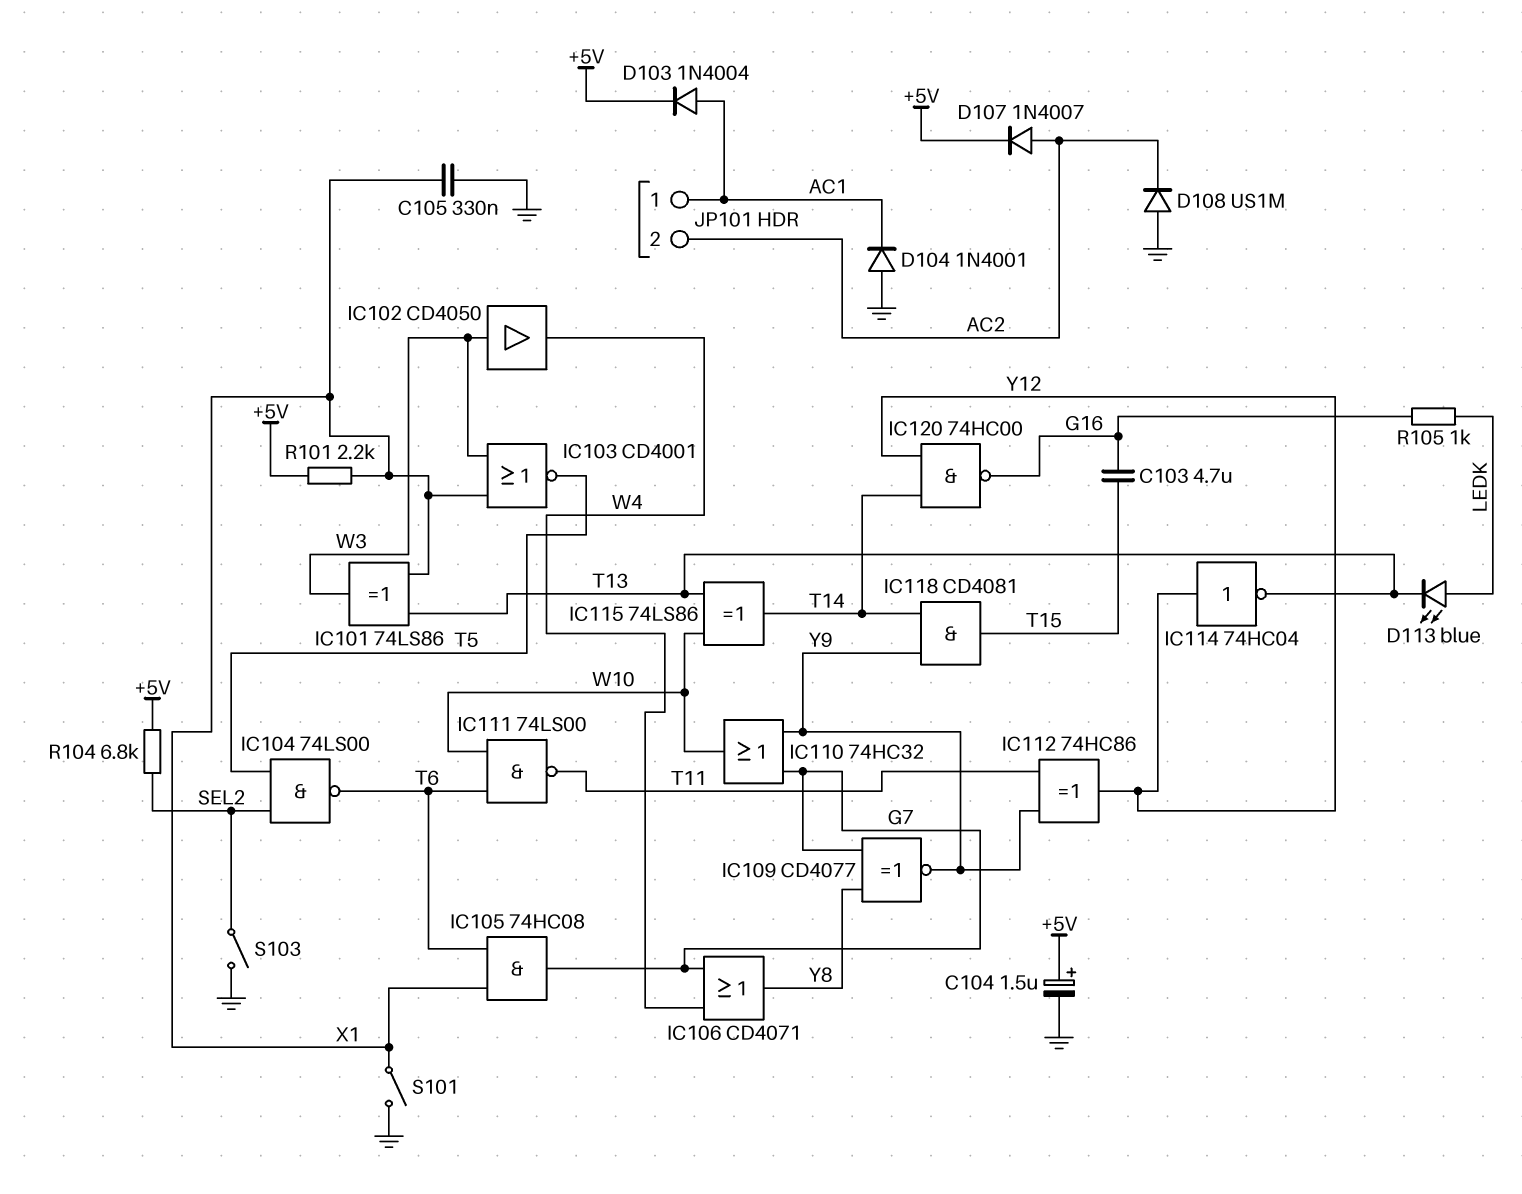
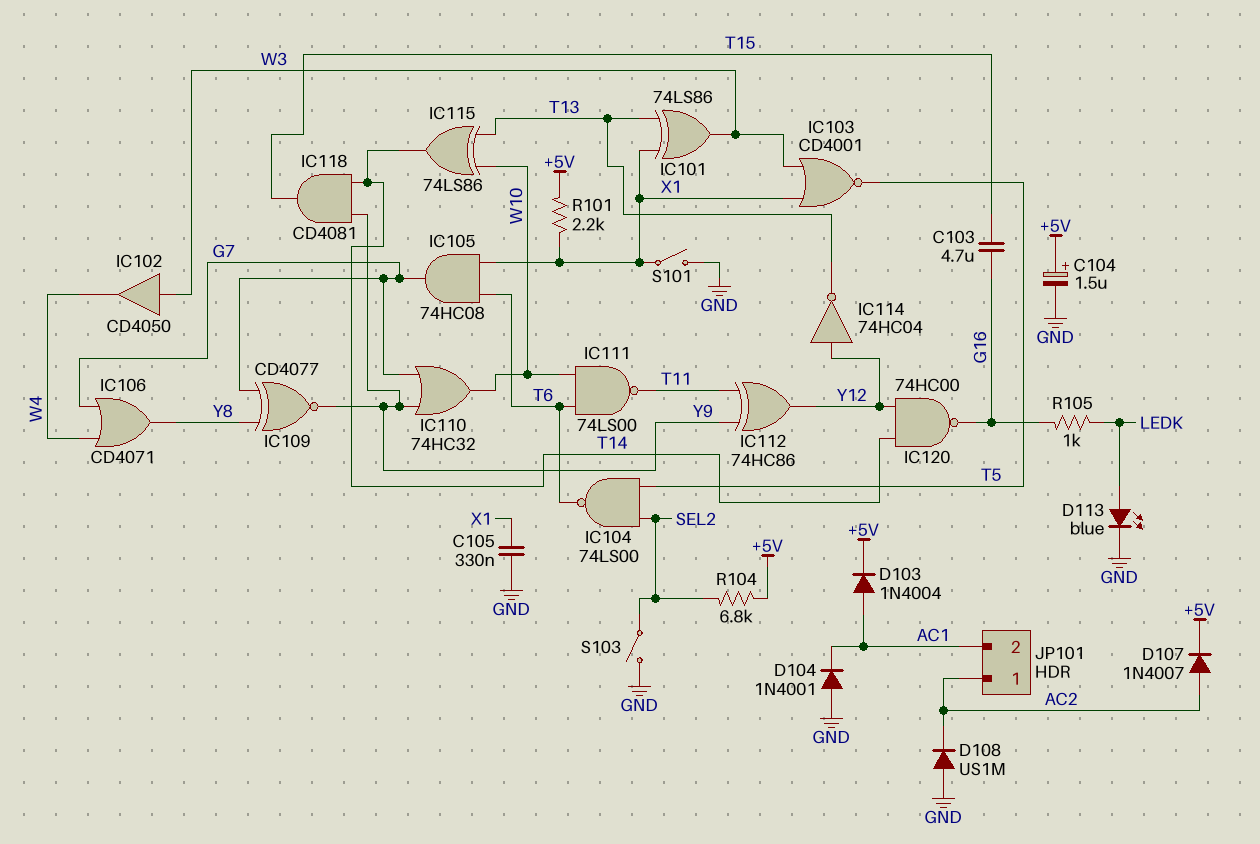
D113: LED blue (A LEDK, K T13) -> LED blue (A LEDK, K GND)
JP101 pin 1: AC1 -> AC2
JP101 pin 2: AC2 -> AC1

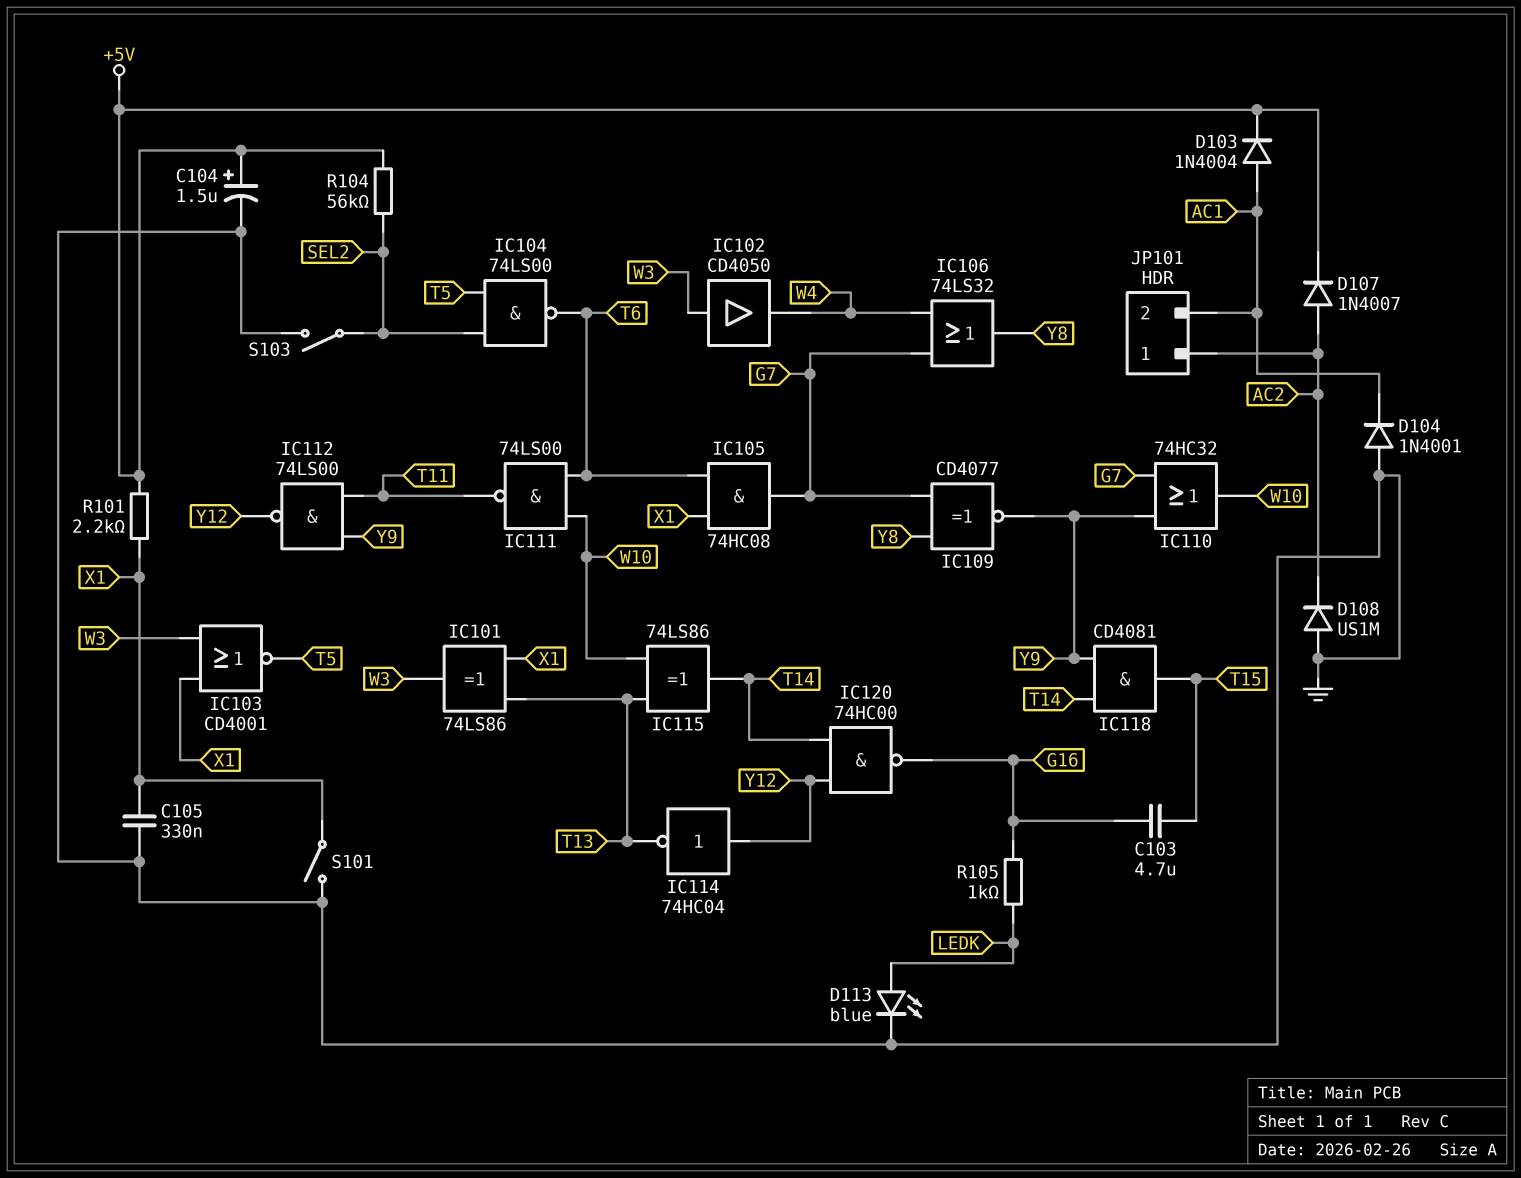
IC106: OR CD4071 (in G7, in W4, out Y8) -> OR 74LS32 (in G7, in W4, out Y8)
IC112: XOR 74HC86 (in T11, in Y9, out Y12) -> NAND 74LS00 (in T11, in Y9, out Y12)
R104: 6.8k (+5V, SEL2) -> 56k (+5V, SEL2)

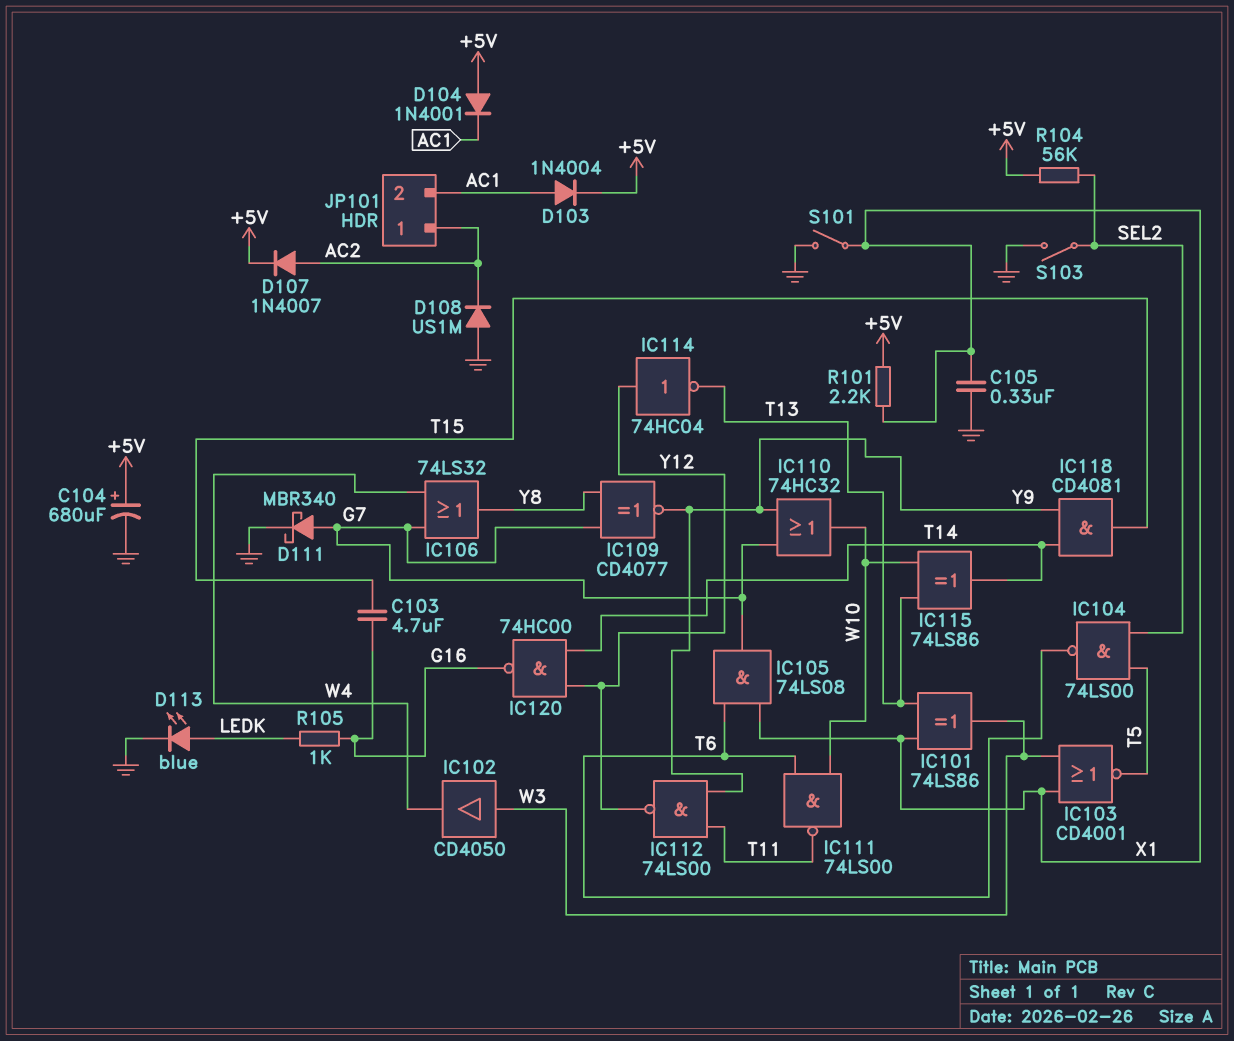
C104: 1.5uF (plus +5V, minus GND) -> 680uF (plus +5V, minus GND)
D104: diode 1N4001 (A GND, K AC1) -> diode 1N4001 (A +5V, K AC1)
D111: none -> schottky MBR340 (A G7, K GND)
IC105: AND 74HC08 (in T6, in X1, out G7) -> AND 74LS08 (in T6, in X1, out G7)

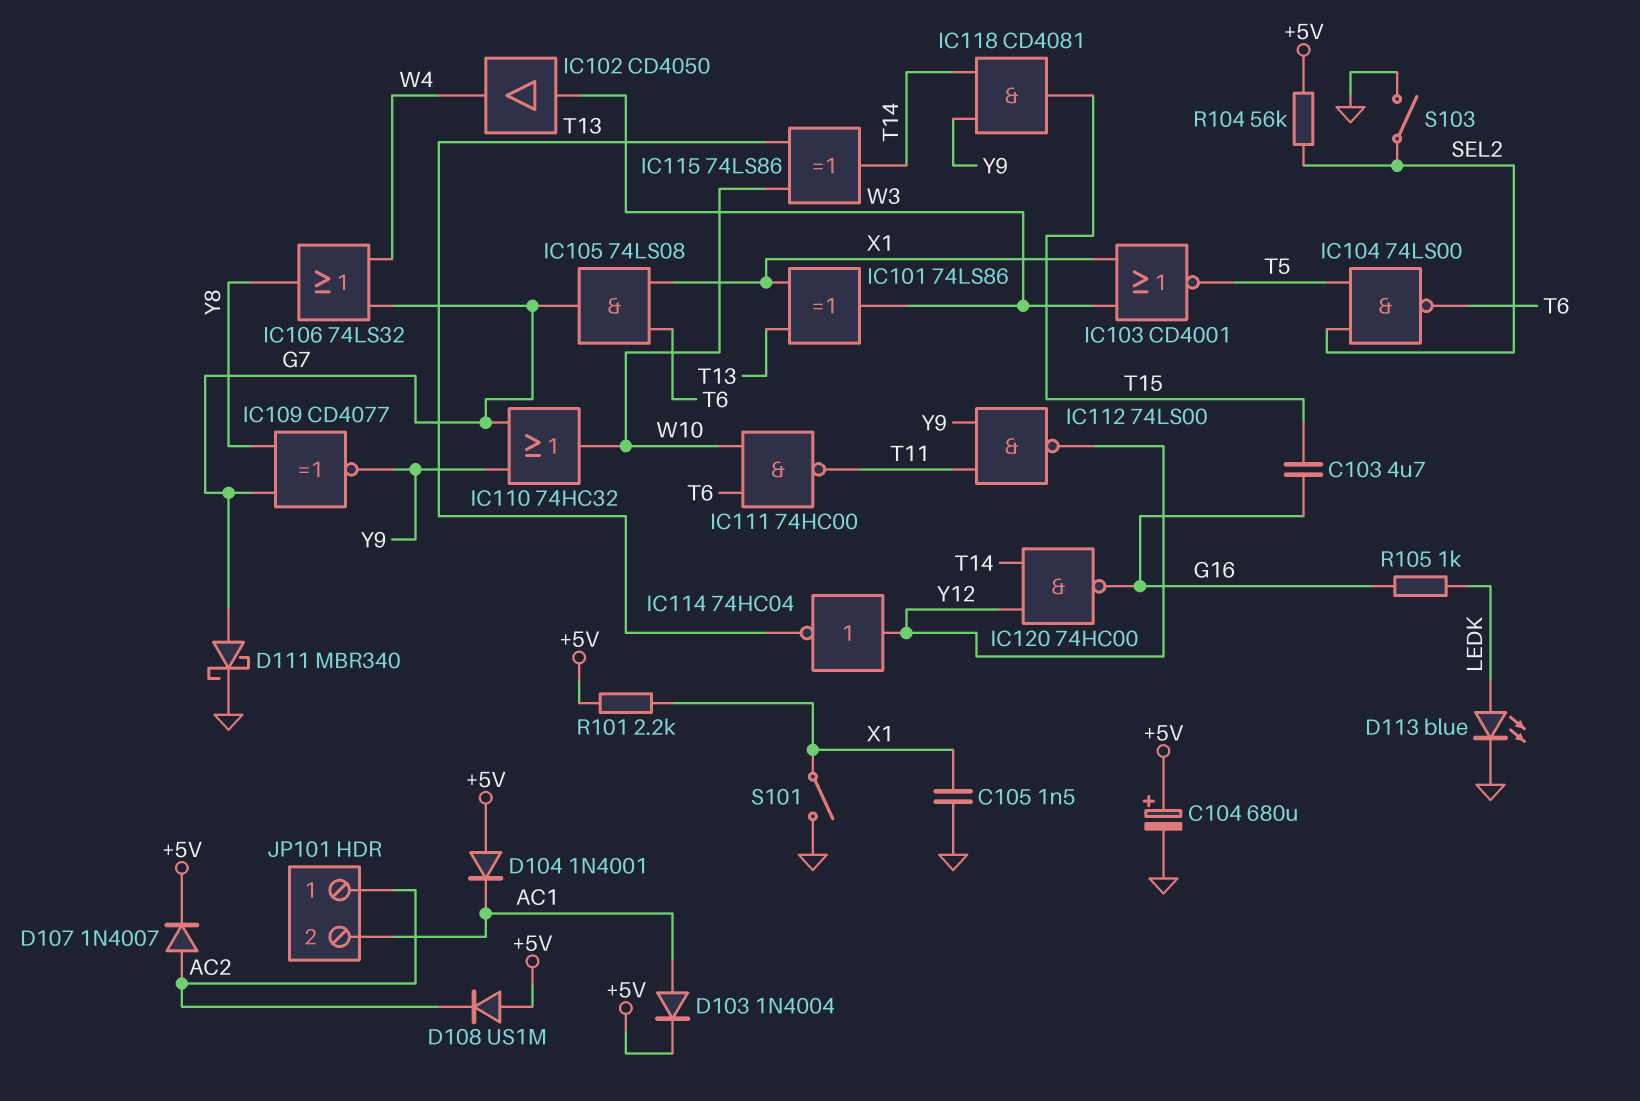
C105: 330nF (GND, X1) -> 1.5nF (GND, X1)
D108: diode US1M (A GND, K AC2) -> diode US1M (A +5V, K AC2)
IC111: NAND 74LS00 (in T6, in W10, out T11) -> NAND 74HC00 (in T6, in W10, out T11)

